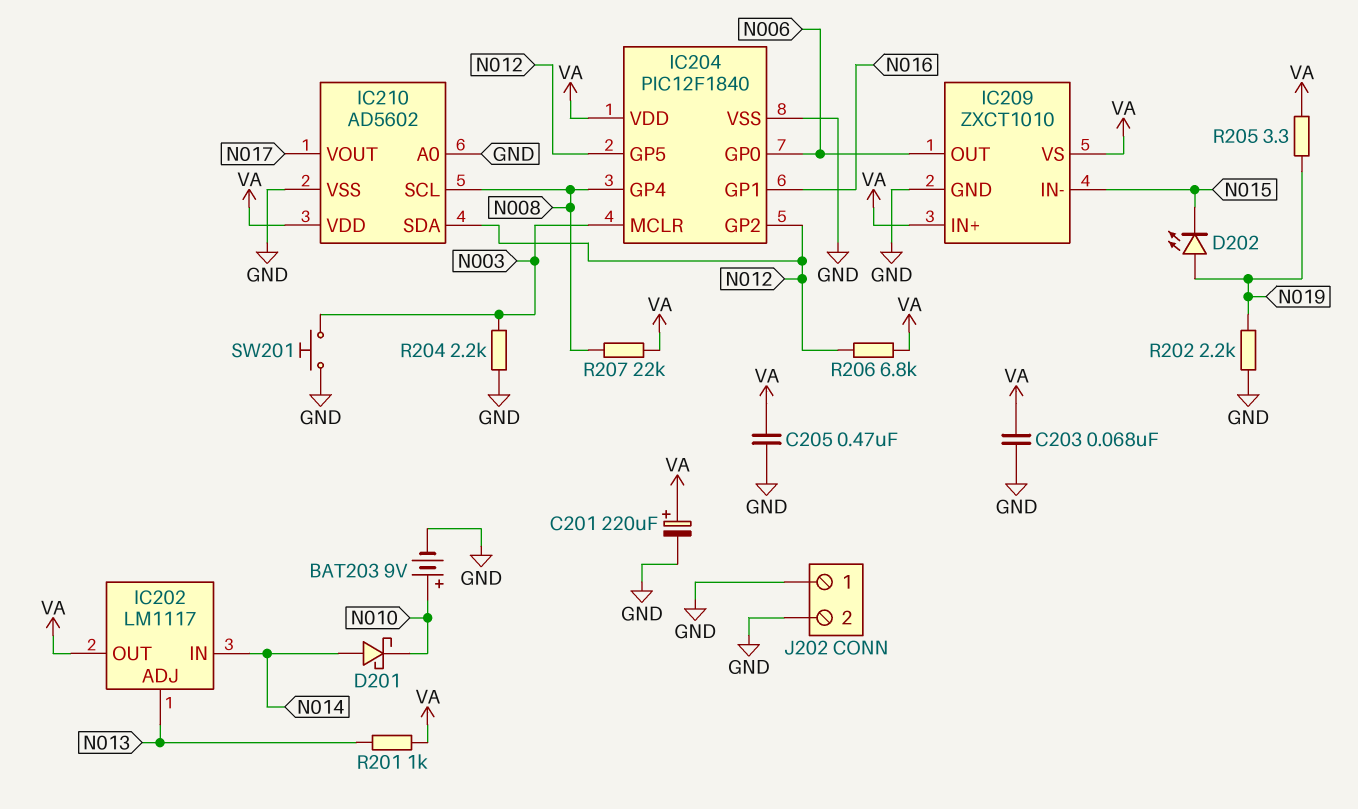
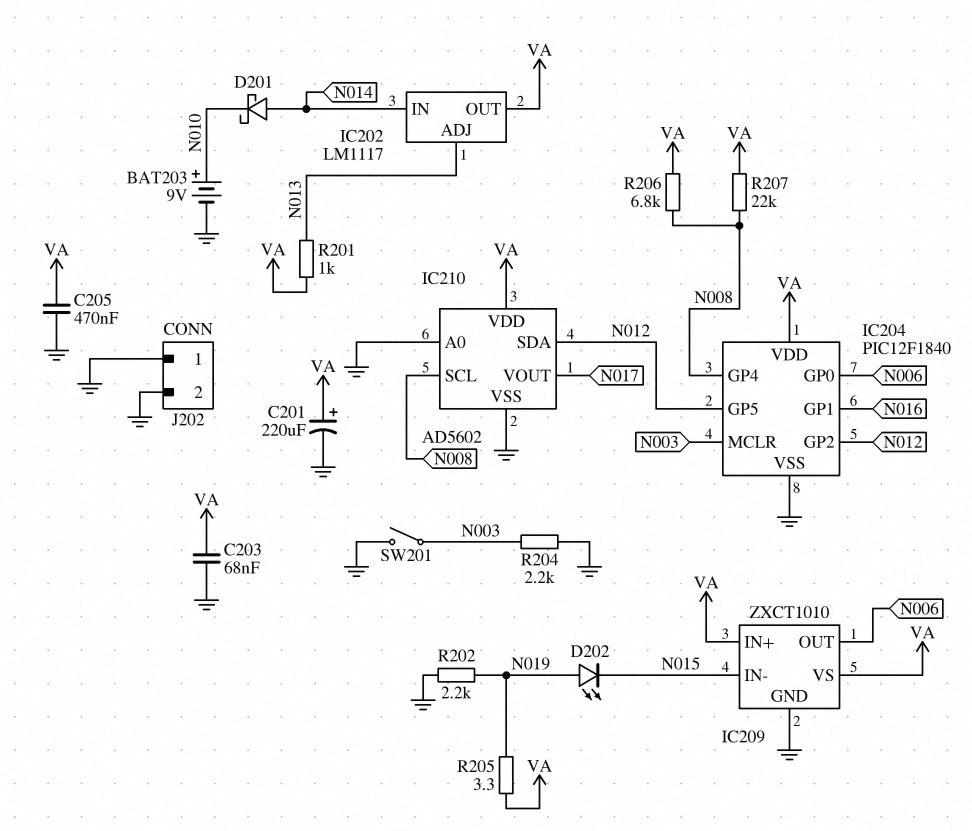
R206: 6.8k (N012, VA) -> 6.8k (N008, VA)
SW201: button (GND, N003) -> switch (GND, N003)

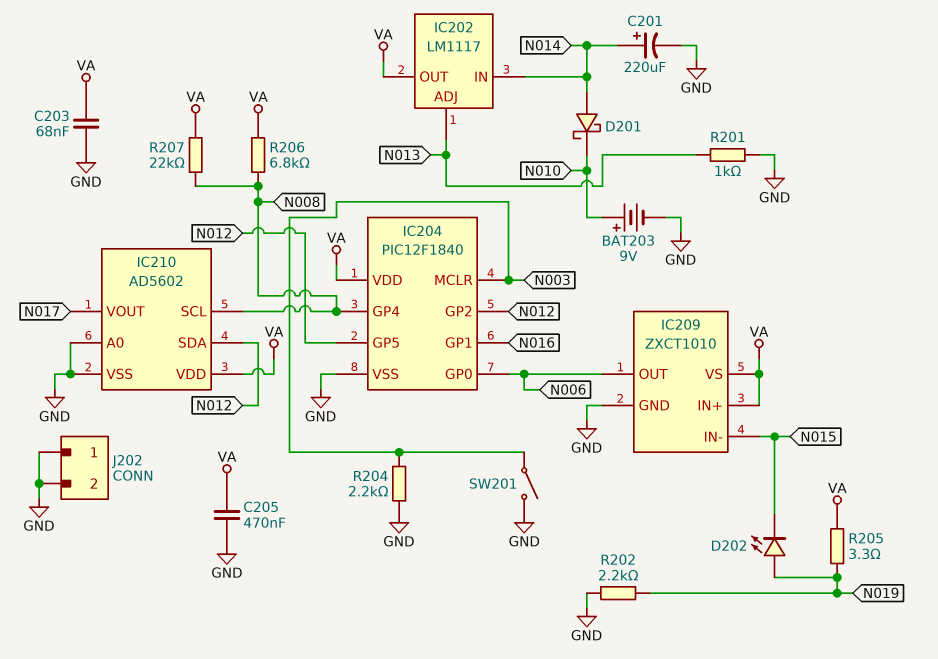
C201: 220uF (plus VA, minus GND) -> 220uF (plus N014, minus GND)
R201: 1k (N013, VA) -> 1k (GND, N013)

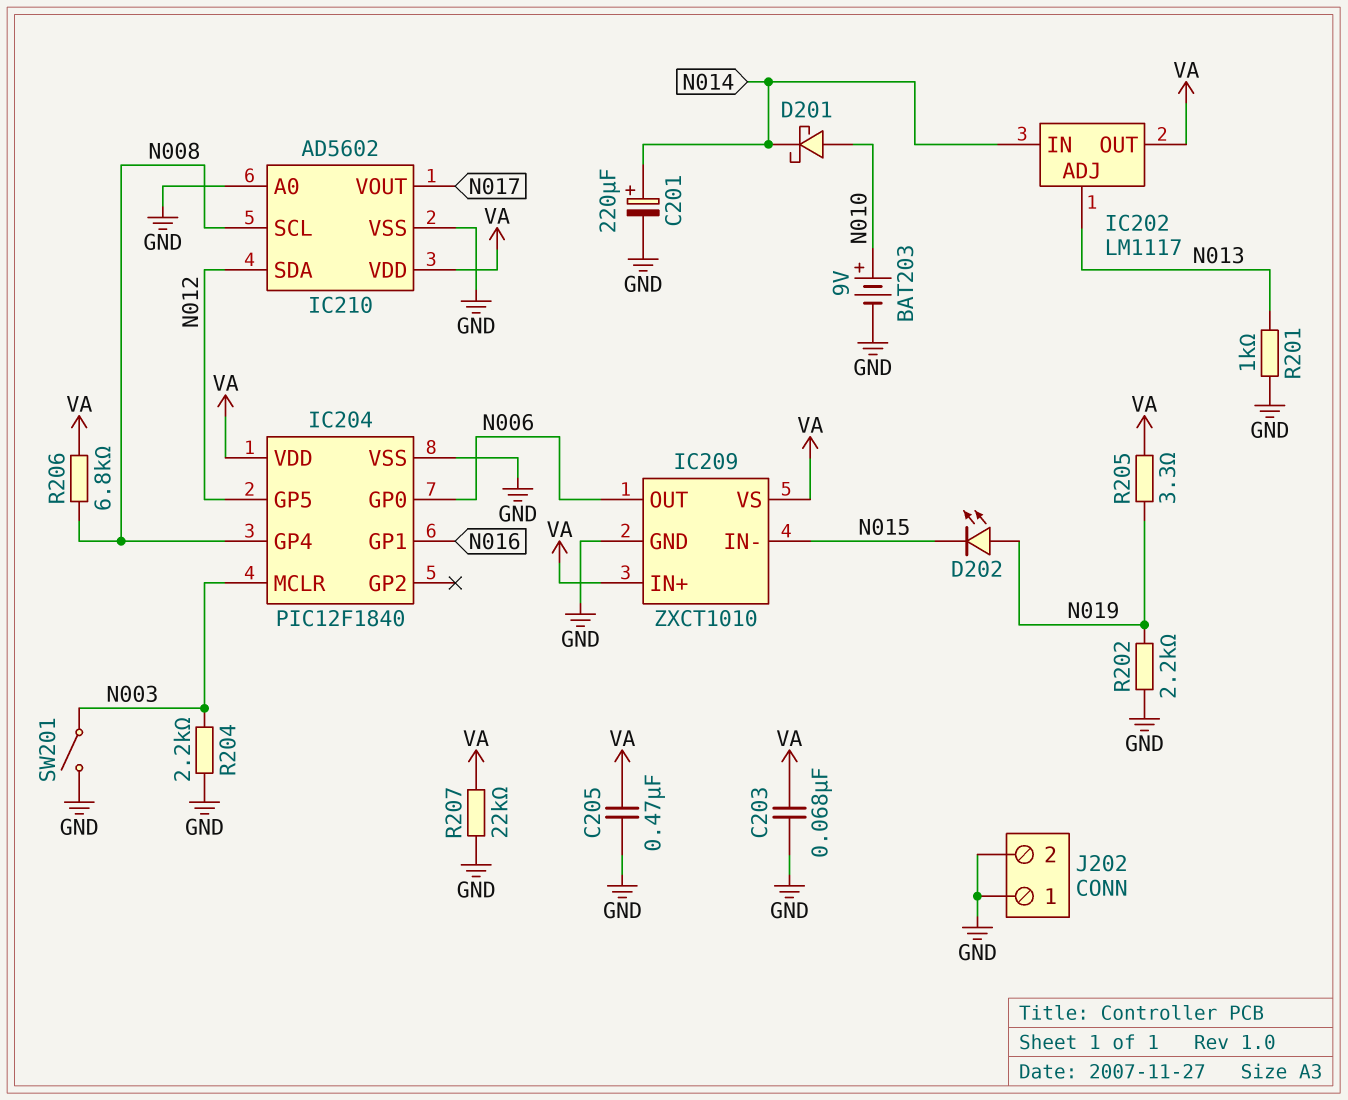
D201: schottky (A N014, K N010) -> schottky (A N010, K N014)
IC204 pin GP2: N012 -> none
R207: 22k (N008, VA) -> 22k (GND, VA)

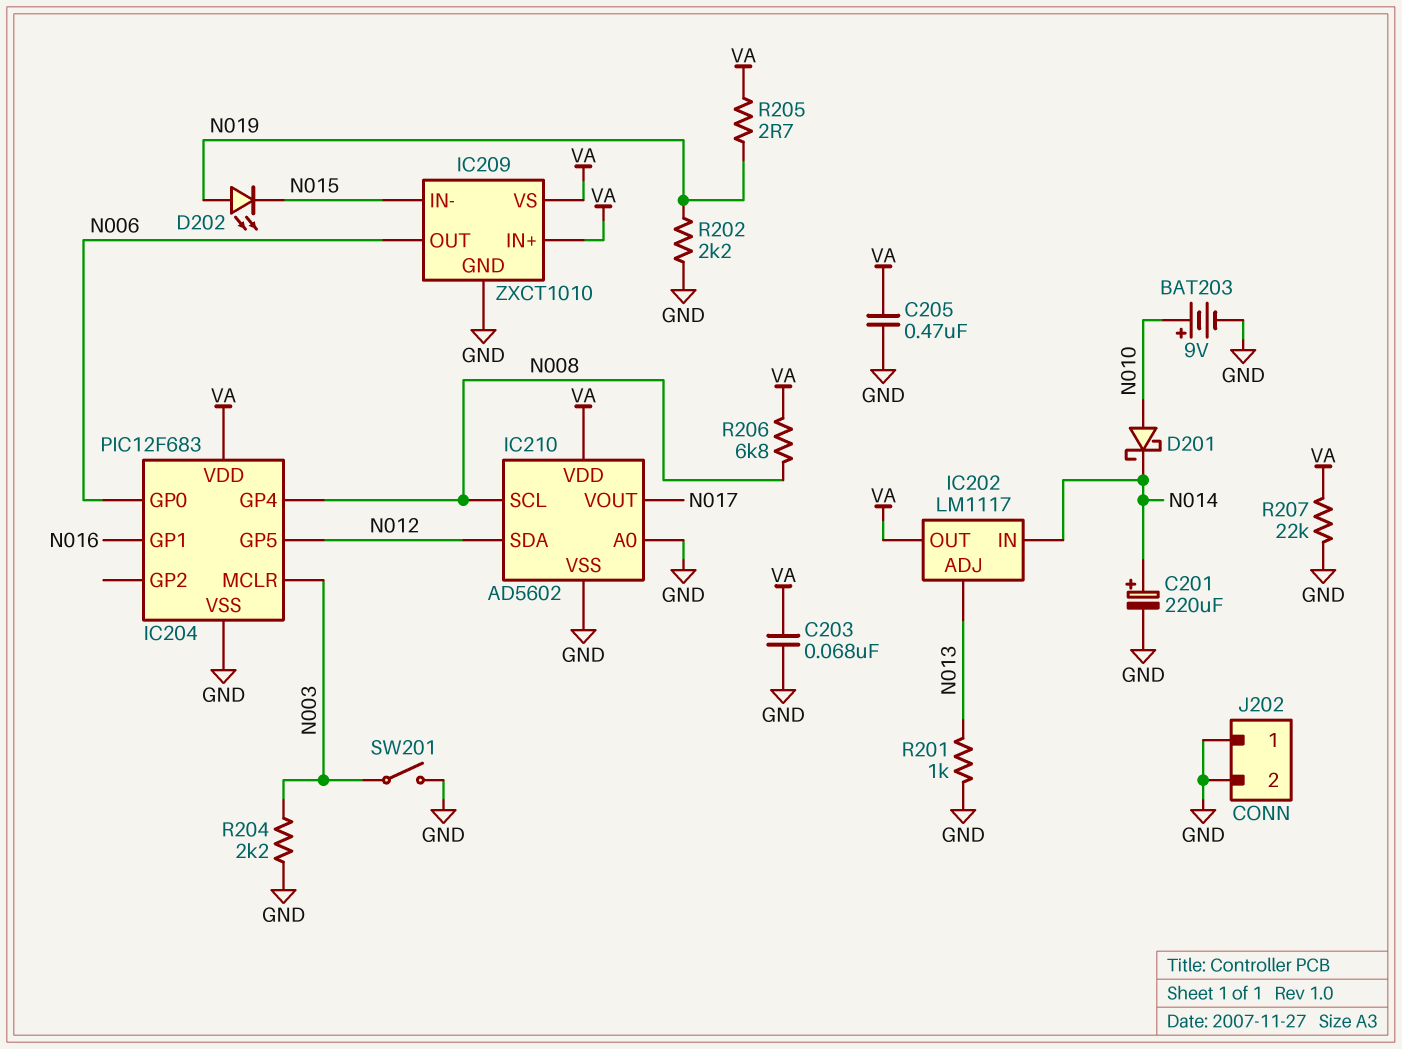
IC204: PIC12F1840 -> PIC12F683
R205: 3.3 (N019, VA) -> 2.7 (N019, VA)

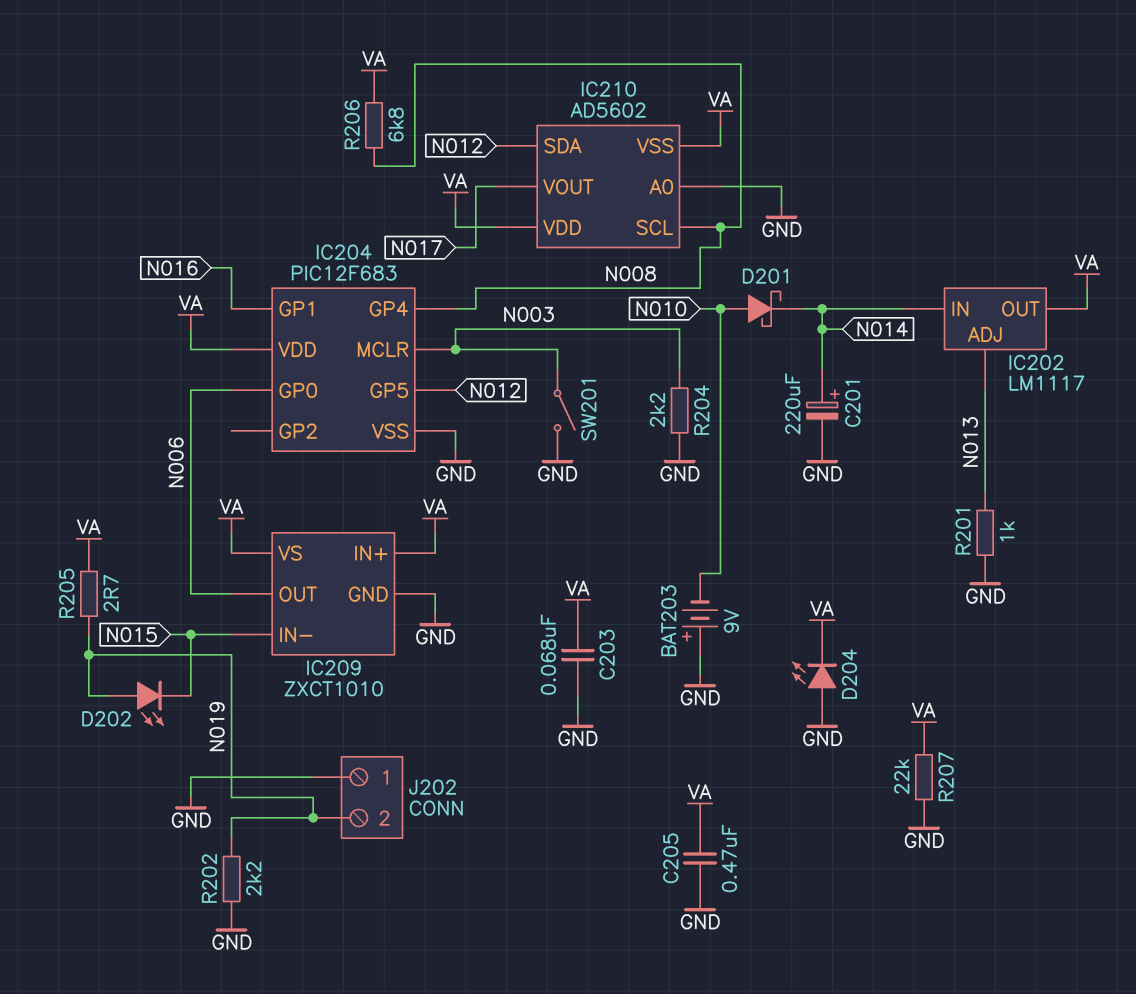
BAT203: 9V (plus N010, minus GND) -> 9V (plus GND, minus N010)
D204: none -> LED (A GND, K VA)
IC210 pin VSS: GND -> VA
J202 pin 2: GND -> N019

